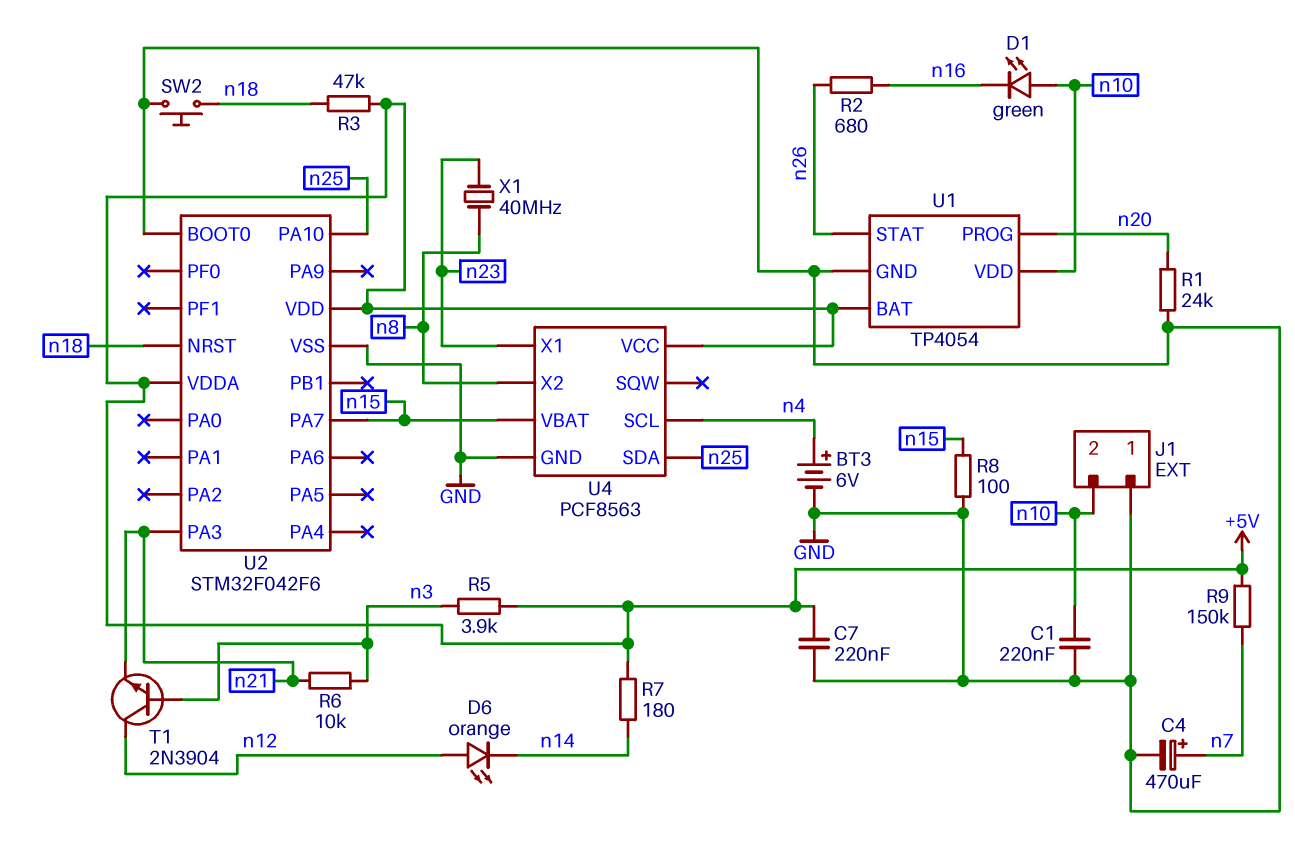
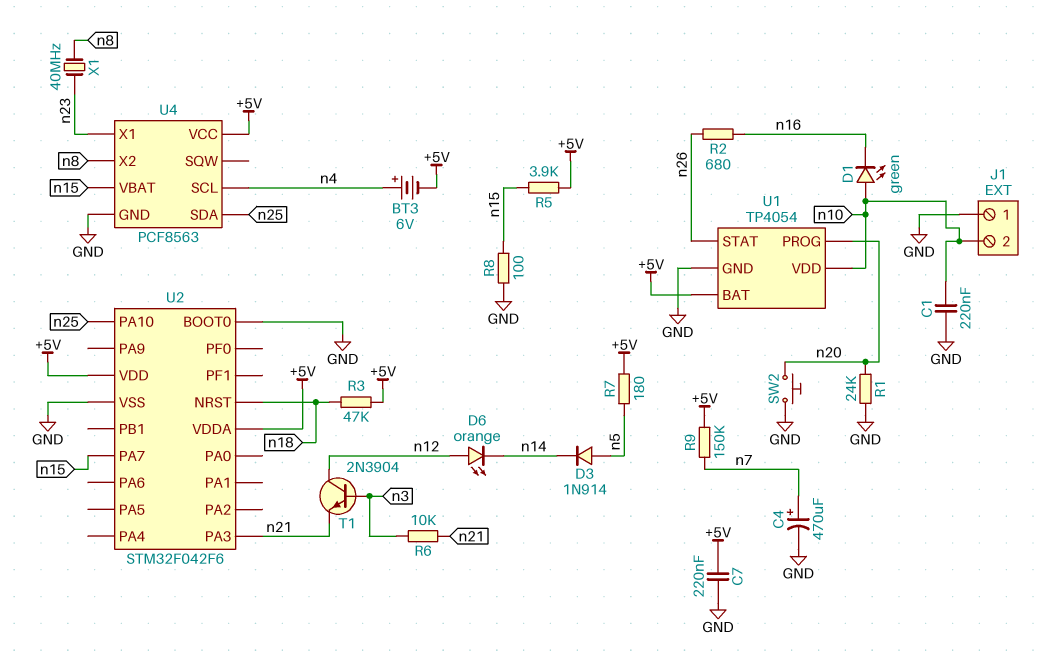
BT3: 6V (plus n4, minus GND) -> 6V (plus n4, minus +5V)
D3: none -> diode 1N914 (A n5, K n14)
R5: 3.9k (+5V, n3) -> 3.9k (+5V, n15)
R7: 180 (+5V, n14) -> 180 (+5V, n5)
SW2: button (GND, n18) -> button (GND, n20)

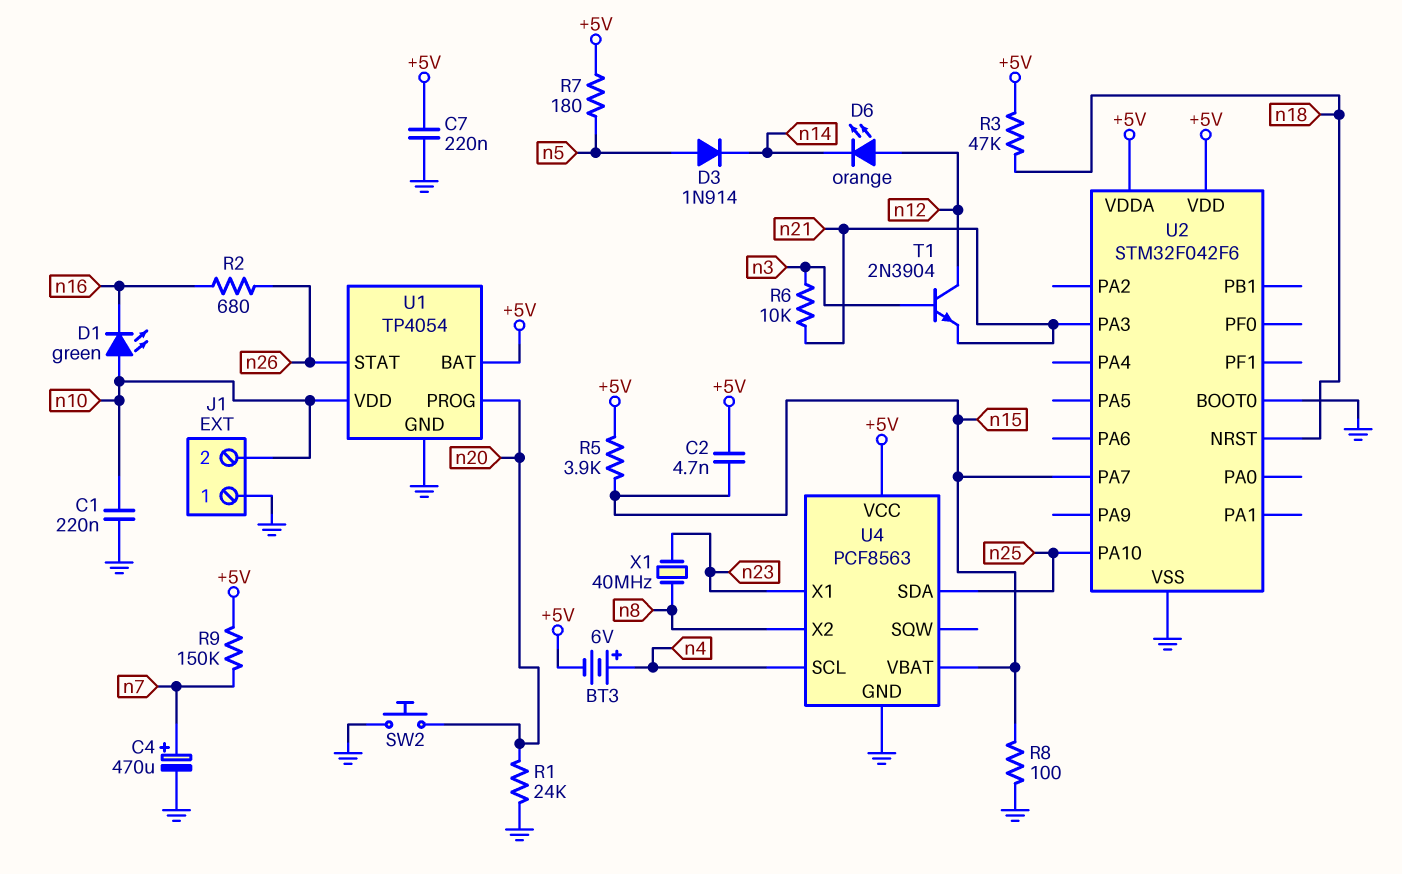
C2: none -> 4.7nF (+5V, n15)

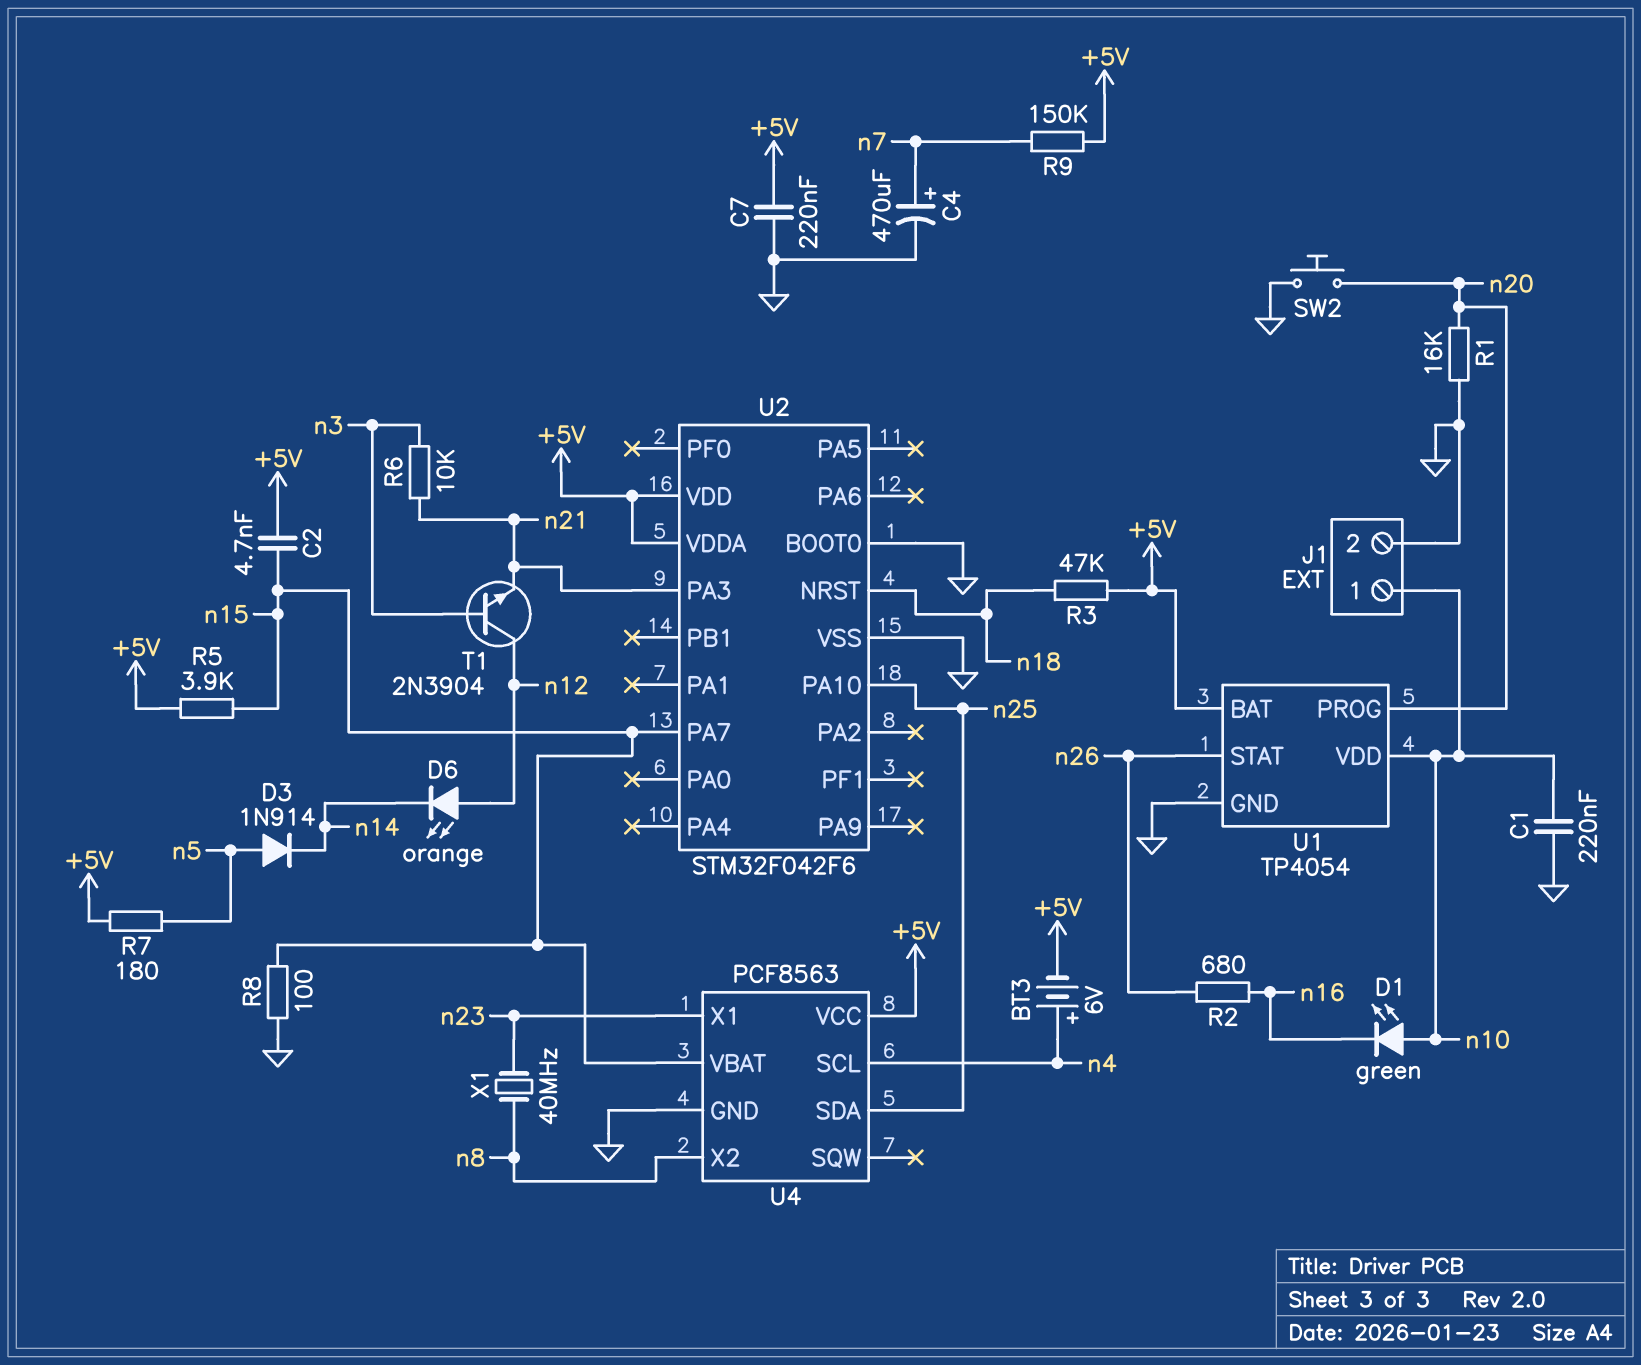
J1 pin 1: GND -> n10
J1 pin 2: n10 -> GND
R1: 24k (GND, n20) -> 16k (GND, n20)

